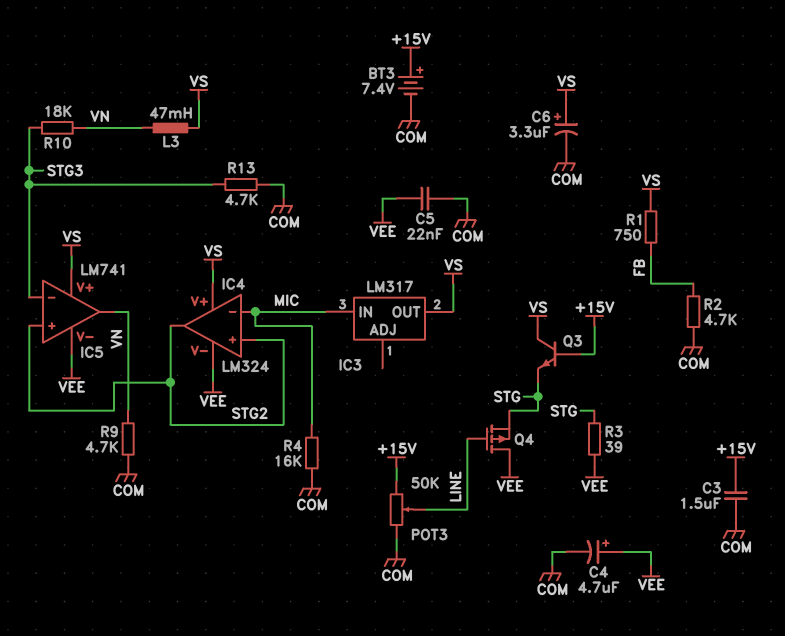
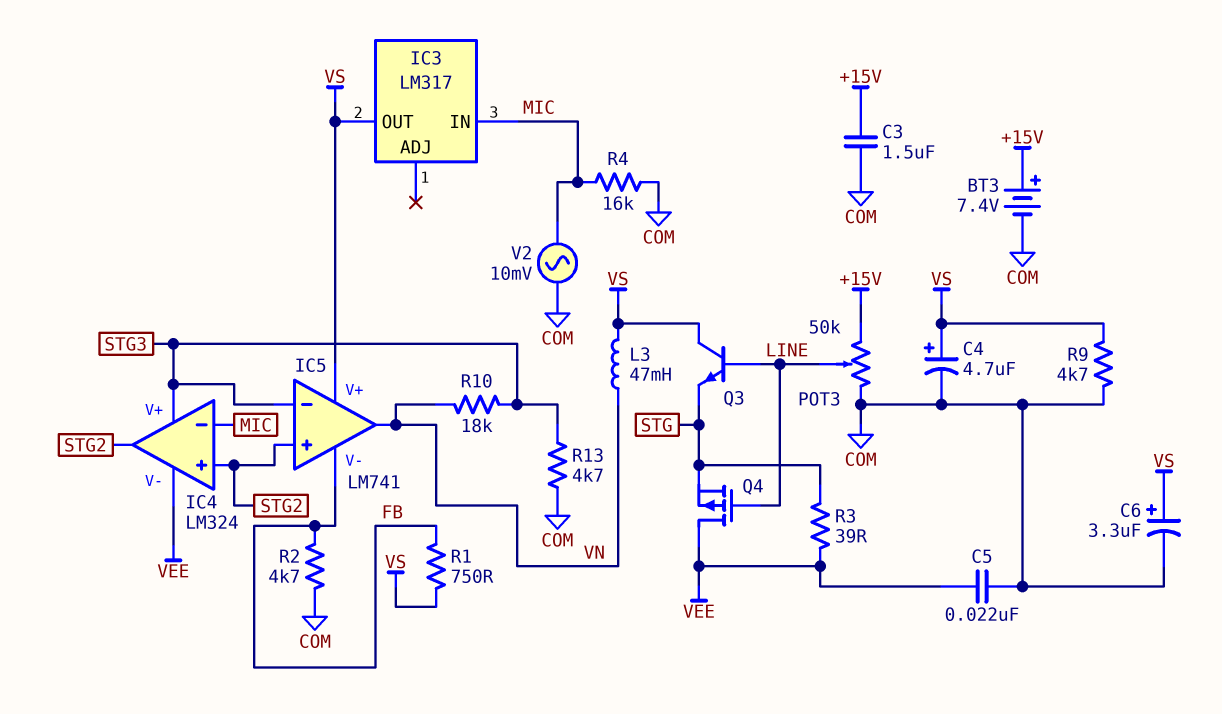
C4: 4.7uF (plus VEE, minus COM) -> 4.7uF (plus VS, minus COM)
IC4 pin V+: VS -> STG3
IC5 pin V-: VEE -> FB
Q3: NPN (B +15V, C VS, E STG) -> NPN (B LINE, C VS, E STG)
R9: 4.7k (COM, VN) -> 4.7k (COM, VS)
V2: none -> AC 10mV (COM, MIC)

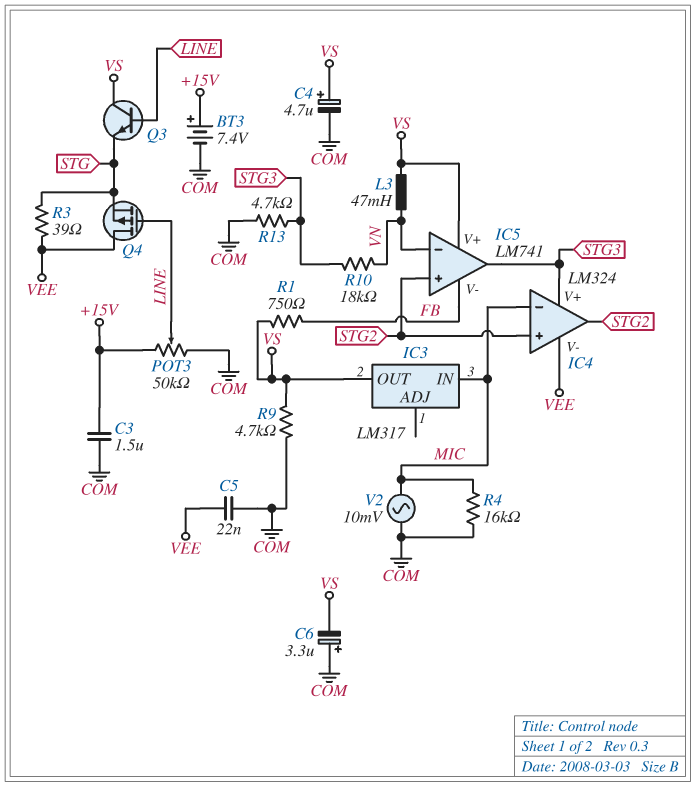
C6: 3.3uF (plus VS, minus COM) -> 3.3uF (plus COM, minus VS)
IC5 pin in-: STG3 -> VN
IC5 pin out: VN -> STG3
R2: 4.7k (COM, FB) -> none

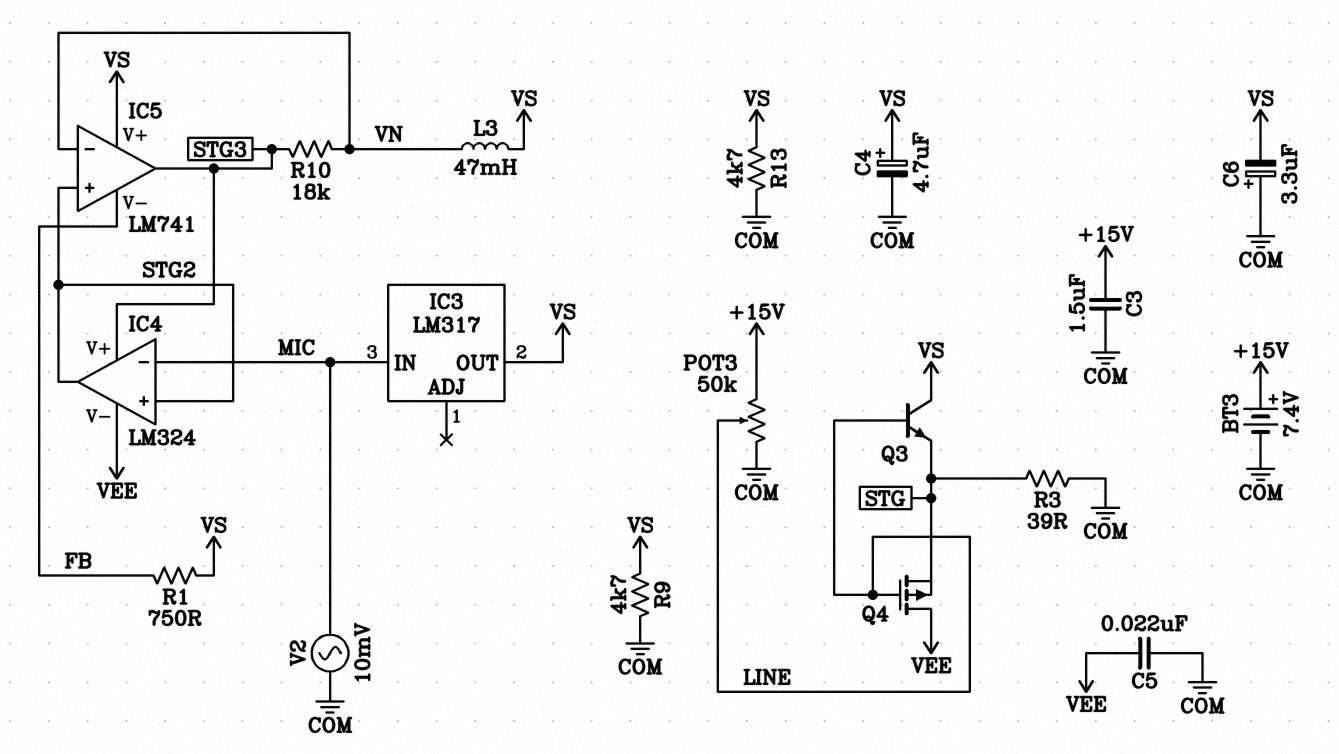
R3: 39 (STG, VEE) -> 39 (COM, STG)
R4: 16k (COM, MIC) -> none
R13: 4.7k (COM, STG3) -> 4.7k (COM, VS)

